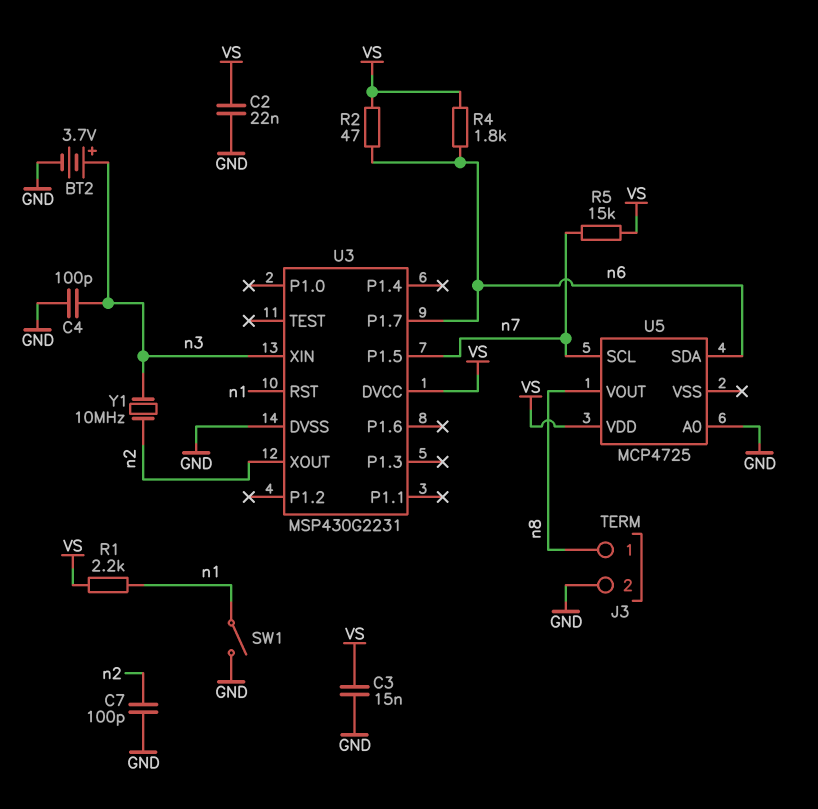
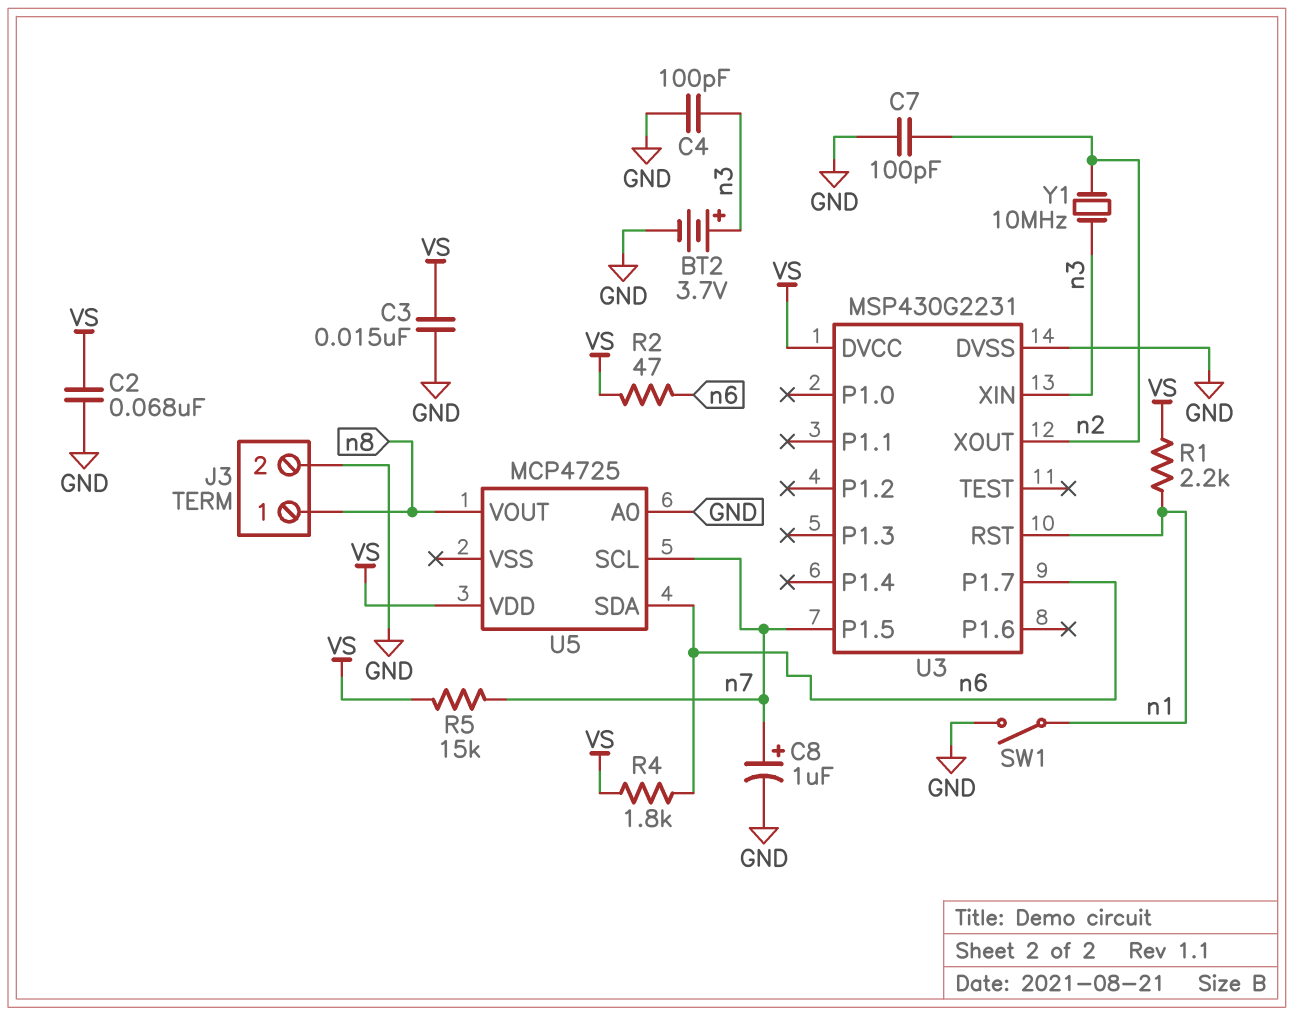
C2: 22nF (GND, VS) -> 68nF (GND, VS)
C8: none -> 1uF (plus n7, minus GND)

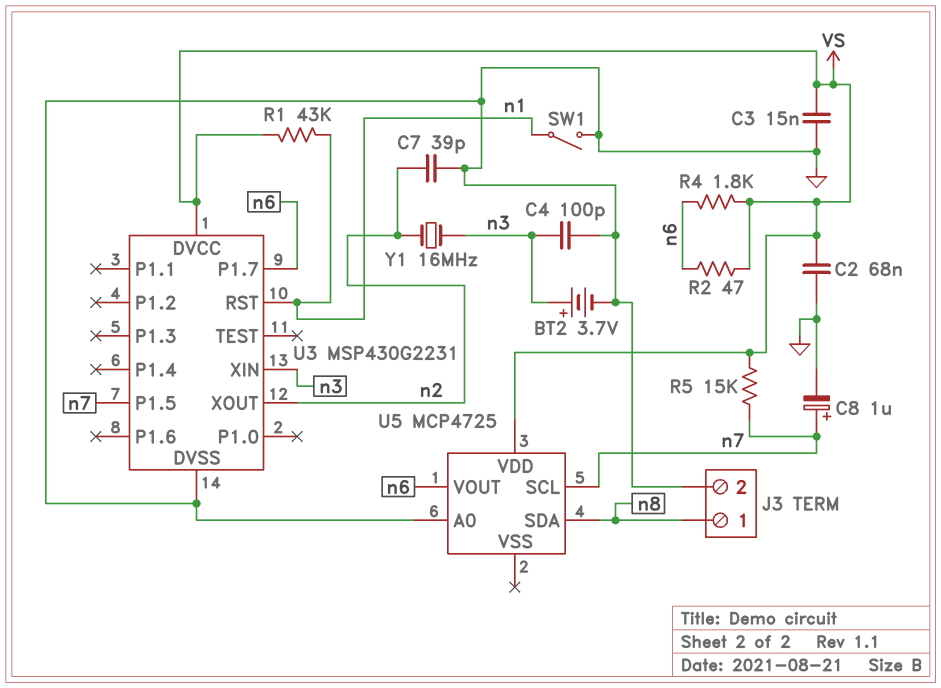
C7: 100pF (GND, n2) -> 39pF (GND, n2)
R1: 2.2k (VS, n1) -> 43k (VS, n1)
U5 pin SDA: n6 -> n8
U5 pin VOUT: n8 -> n6
Y1: 10MHz (n2, n3) -> 16MHz (n2, n3)

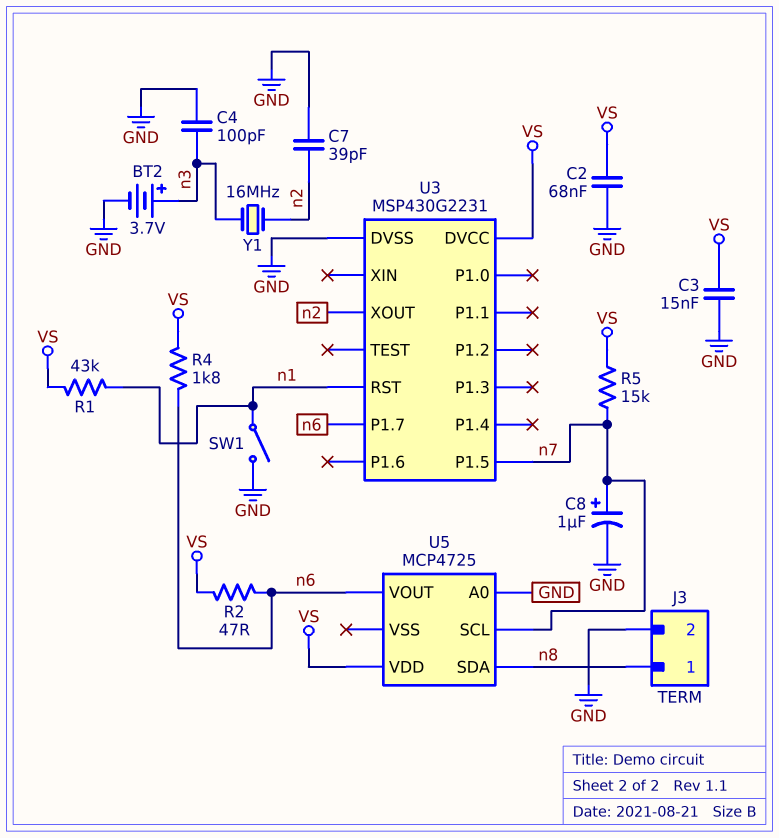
U3 pin XIN: n3 -> none

